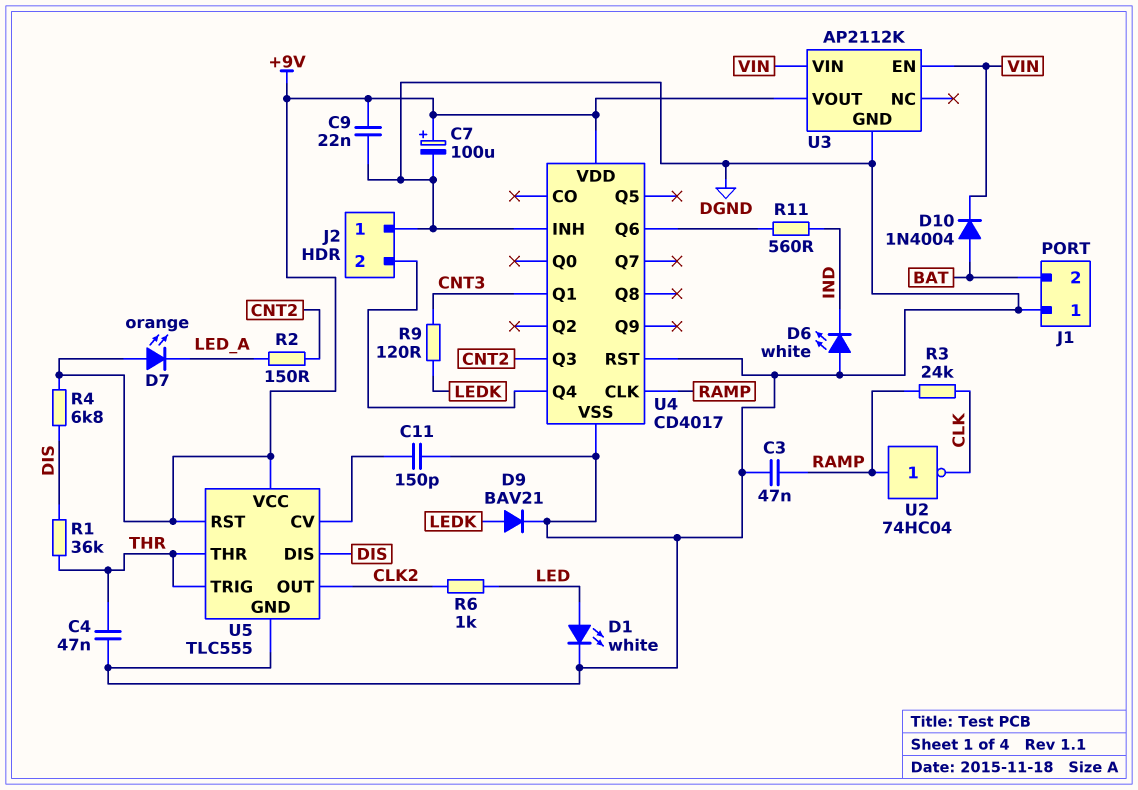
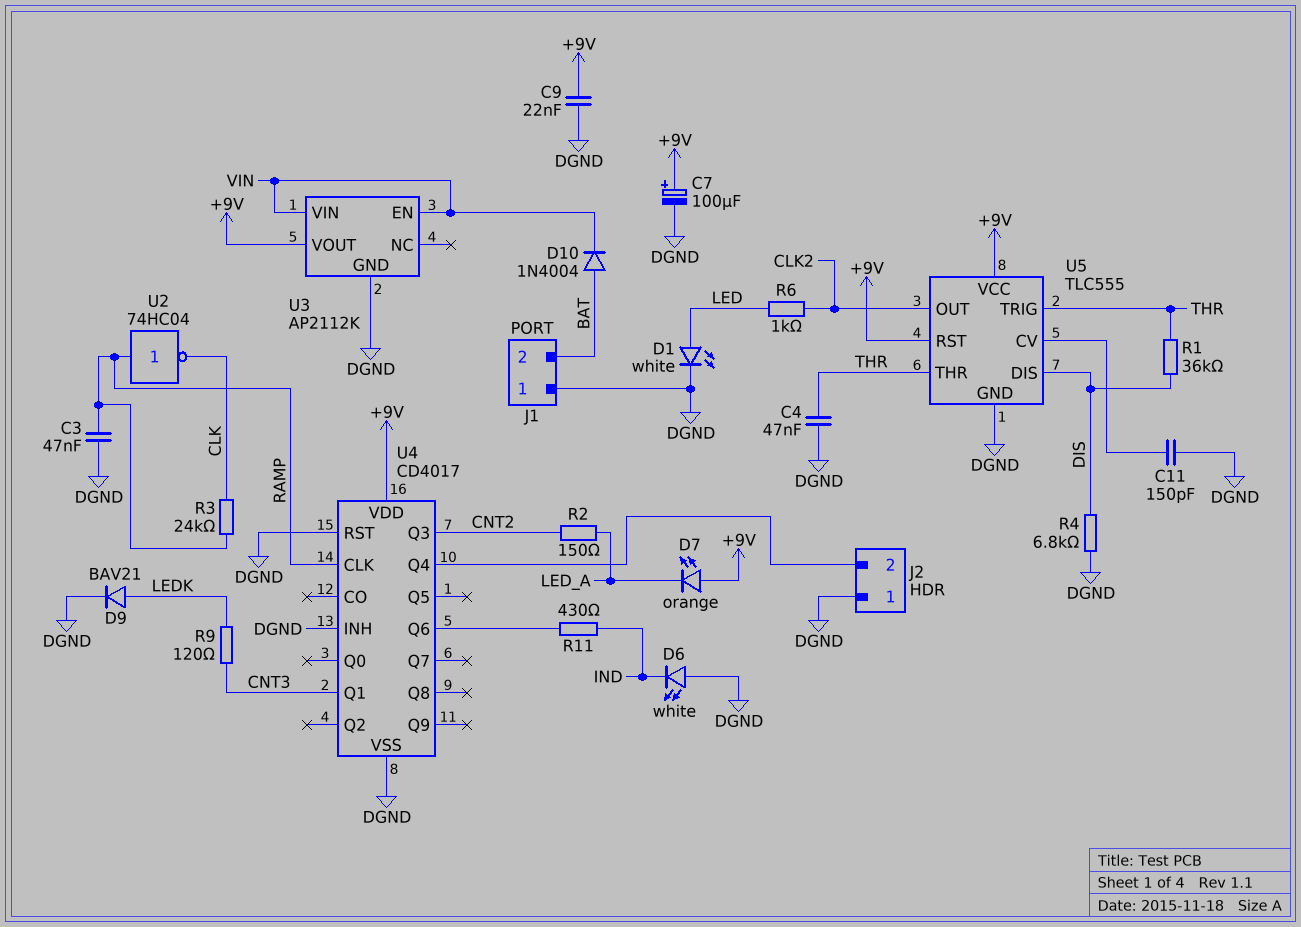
R4: 6.8k (+9V, DIS) -> 6.8k (DGND, DIS)
R11: 560 (IND, U4/Q6) -> 430 (IND, U4/Q6)

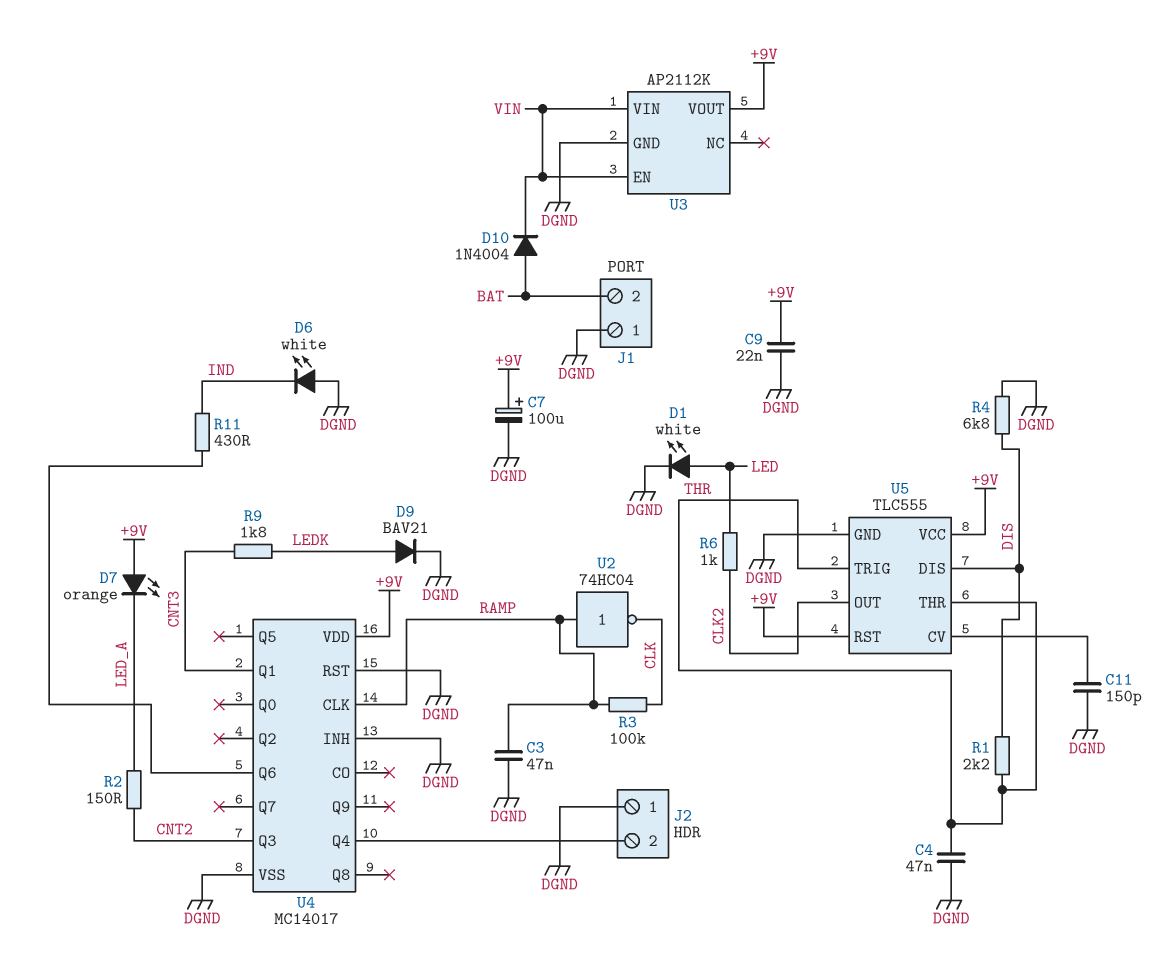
R1: 36k (DIS, THR) -> 2.2k (DIS, THR)
R3: 24k (CLK, RAMP) -> 100k (CLK, RAMP)
R9: 120 (CNT3, LEDK) -> 1.8k (CNT3, LEDK)
U4: CD4017 -> MC14017

